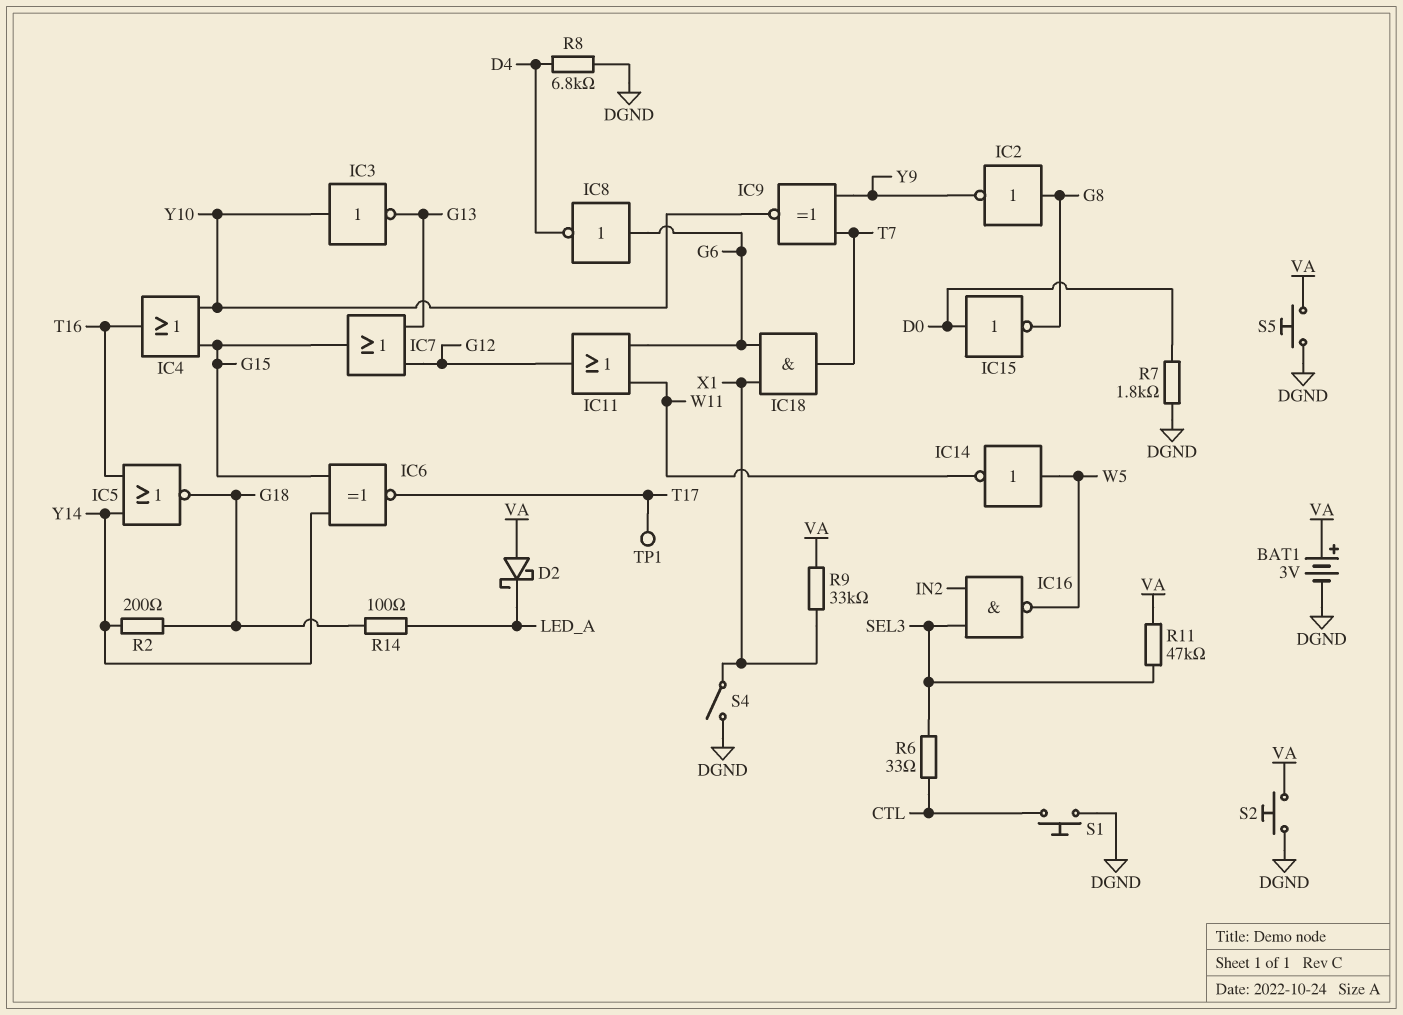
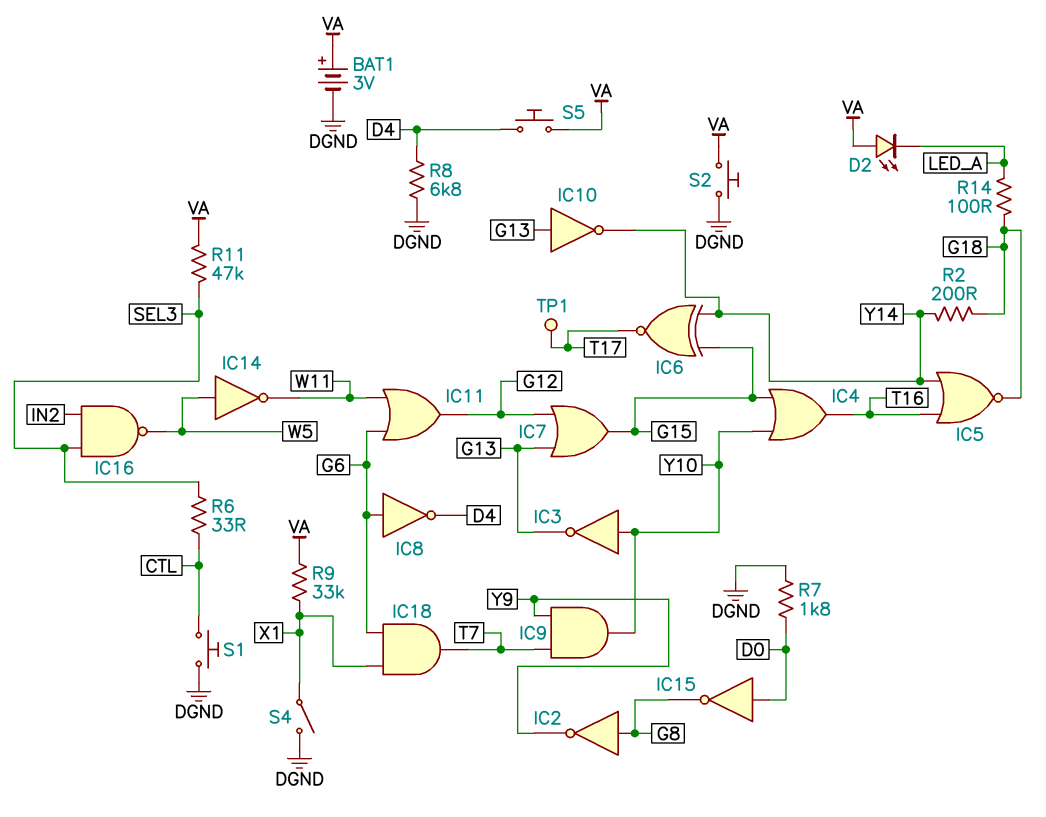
D2: schottky (A VA, K LED_A) -> LED (A VA, K LED_A)
IC9: XNOR (in T7, in Y9, out Y10) -> AND (in T7, in Y9, out Y10)
IC10: none -> NOT (in G13, out Y14)
S5: button (DGND, VA) -> button (D4, VA)

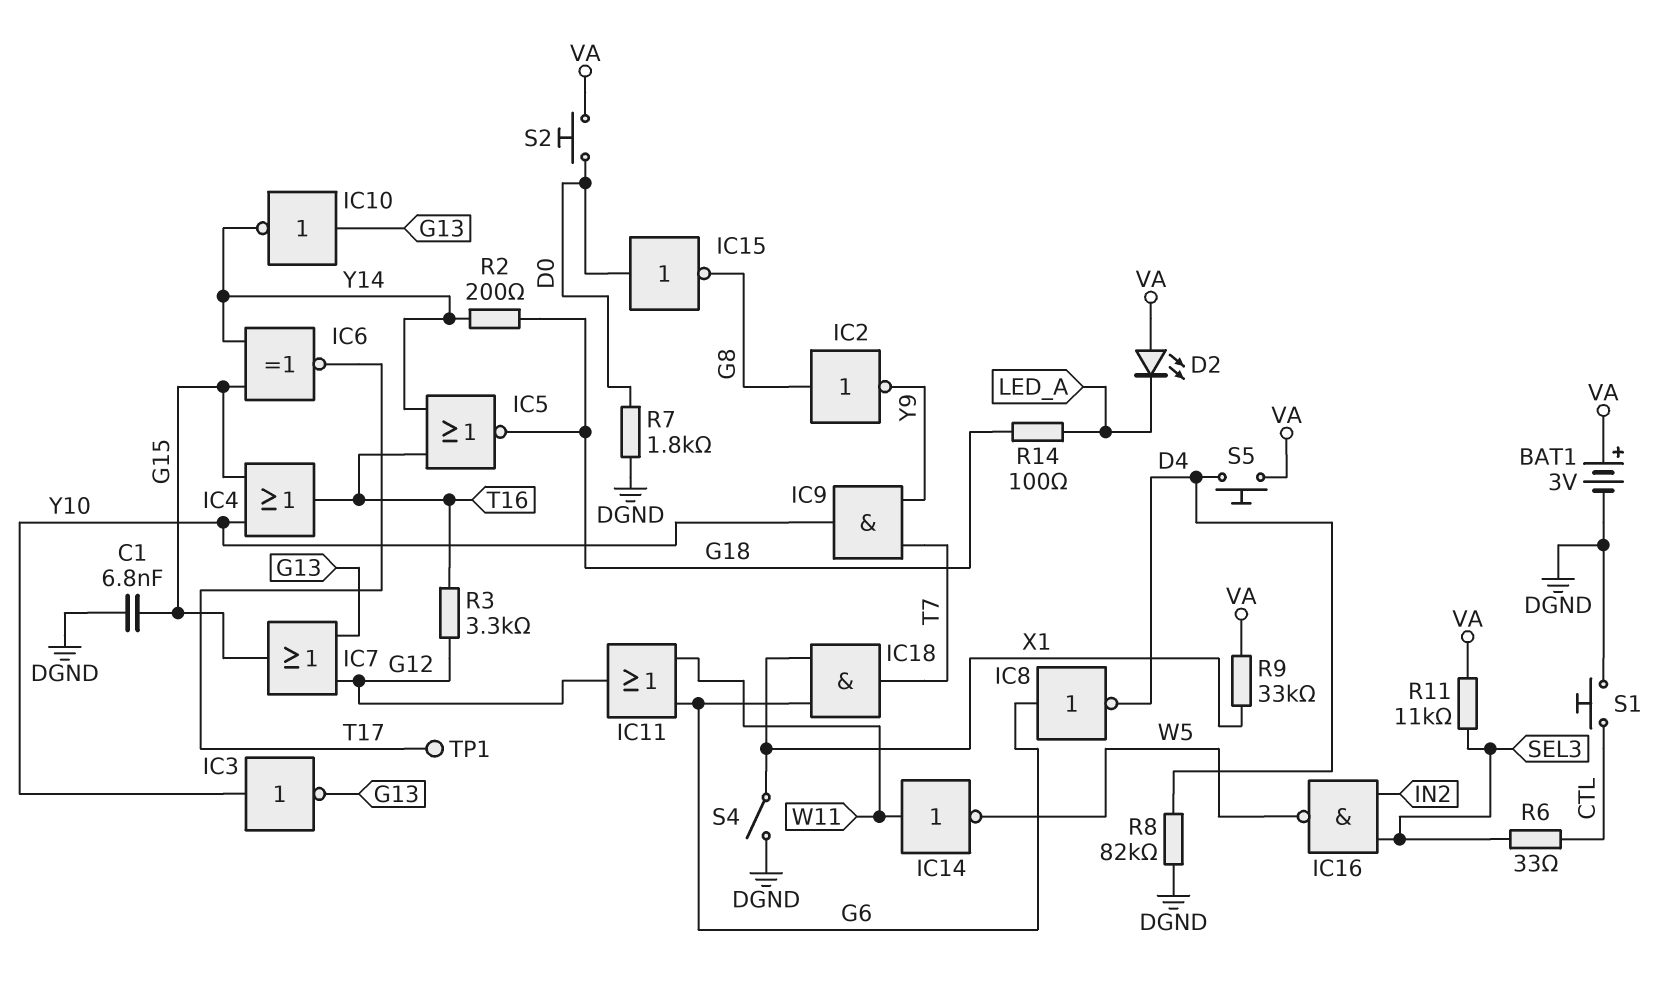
C1: none -> 6.8nF (DGND, G15)
IC14: NOT (in W5, out W11) -> NOT (in W11, out W5)
R3: none -> 3.3k (G12, T16)
R8: 6.8k (D4, DGND) -> 82k (D4, DGND)
R11: 47k (SEL3, VA) -> 11k (SEL3, VA)
S2: button (DGND, VA) -> button (D0, VA)

